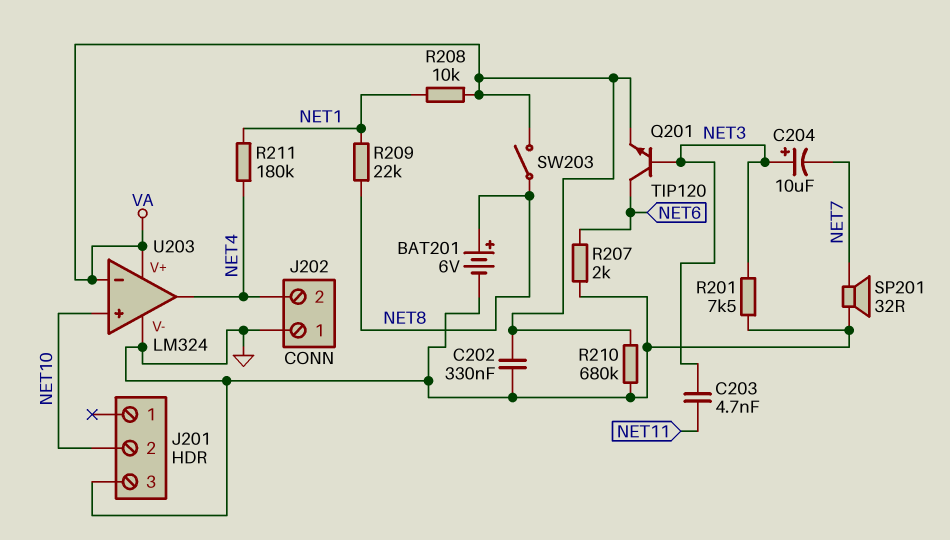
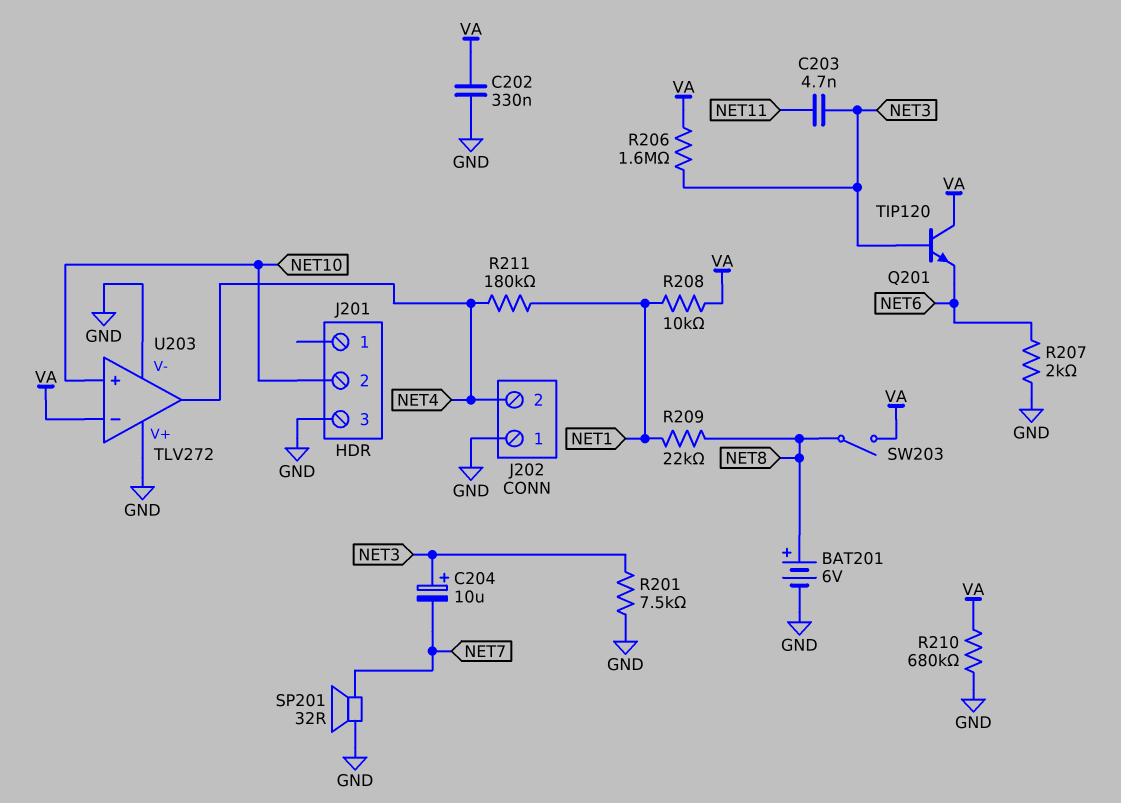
Q201: NPN TIP120 (B NET3, C NET6, E VA) -> NPN TIP120 (B NET3, C VA, E NET6)
R206: none -> 1.6M (NET3, VA)
U203: LM324 -> TLV272
U203 pin V+: VA -> GND

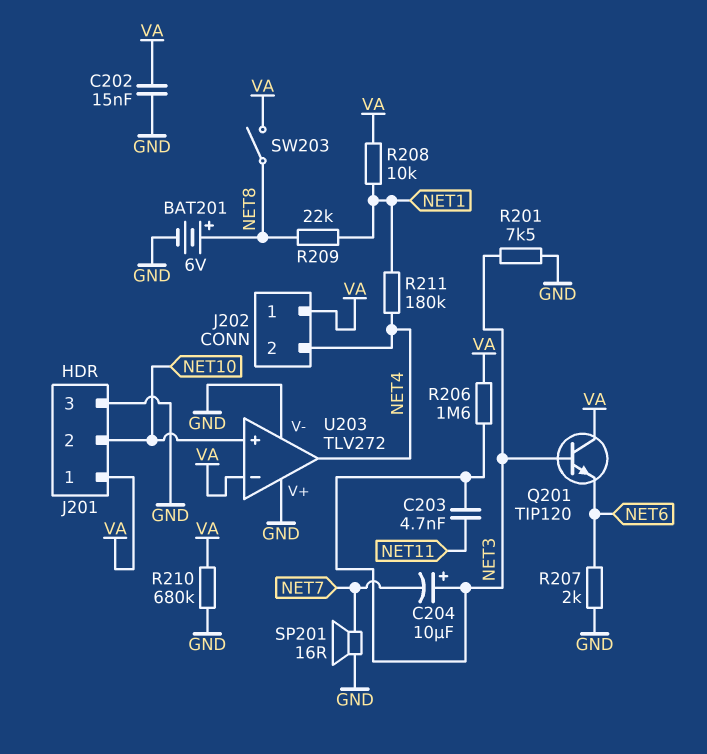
C202: 330nF (GND, VA) -> 15nF (GND, VA)
J201 pin 1: none -> VA
J202 pin 1: GND -> VA
SP201: speaker 32R (GND, NET7) -> speaker 16R (GND, NET7)

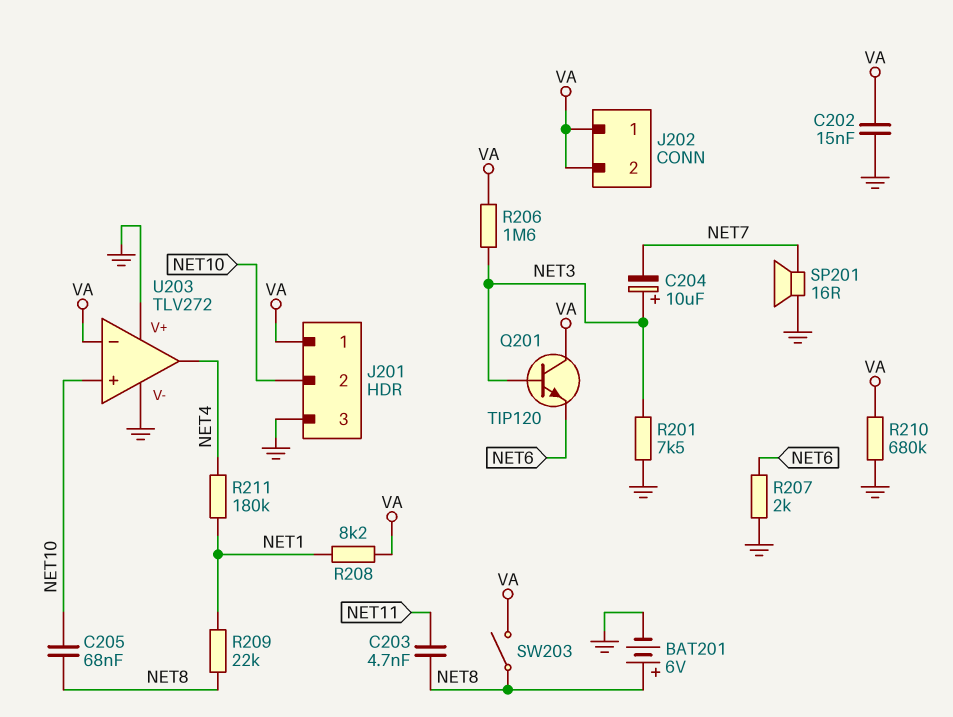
C203: 4.7nF (NET3, NET11) -> 4.7nF (NET8, NET11)
C205: none -> 68nF (NET8, NET10)
J202 pin 2: NET4 -> VA
R208: 10k (NET1, VA) -> 8.2k (NET1, VA)

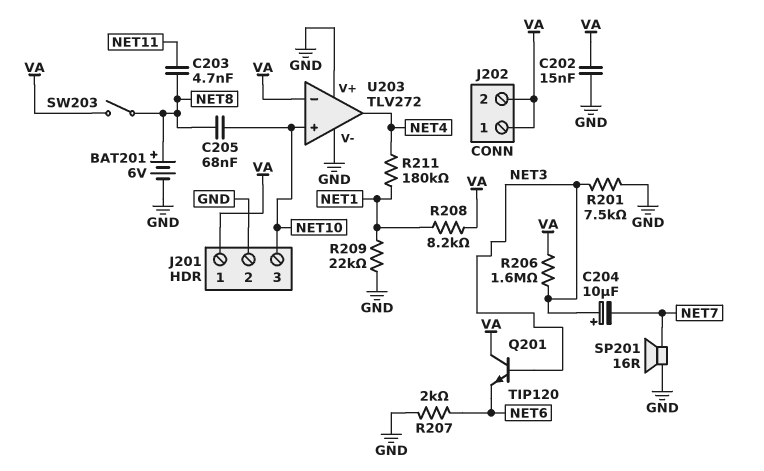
J201 pin 2: NET10 -> GND
J201 pin 3: GND -> NET10
R209: 22k (NET1, NET8) -> 22k (GND, NET1)
R210: 680k (GND, VA) -> none

